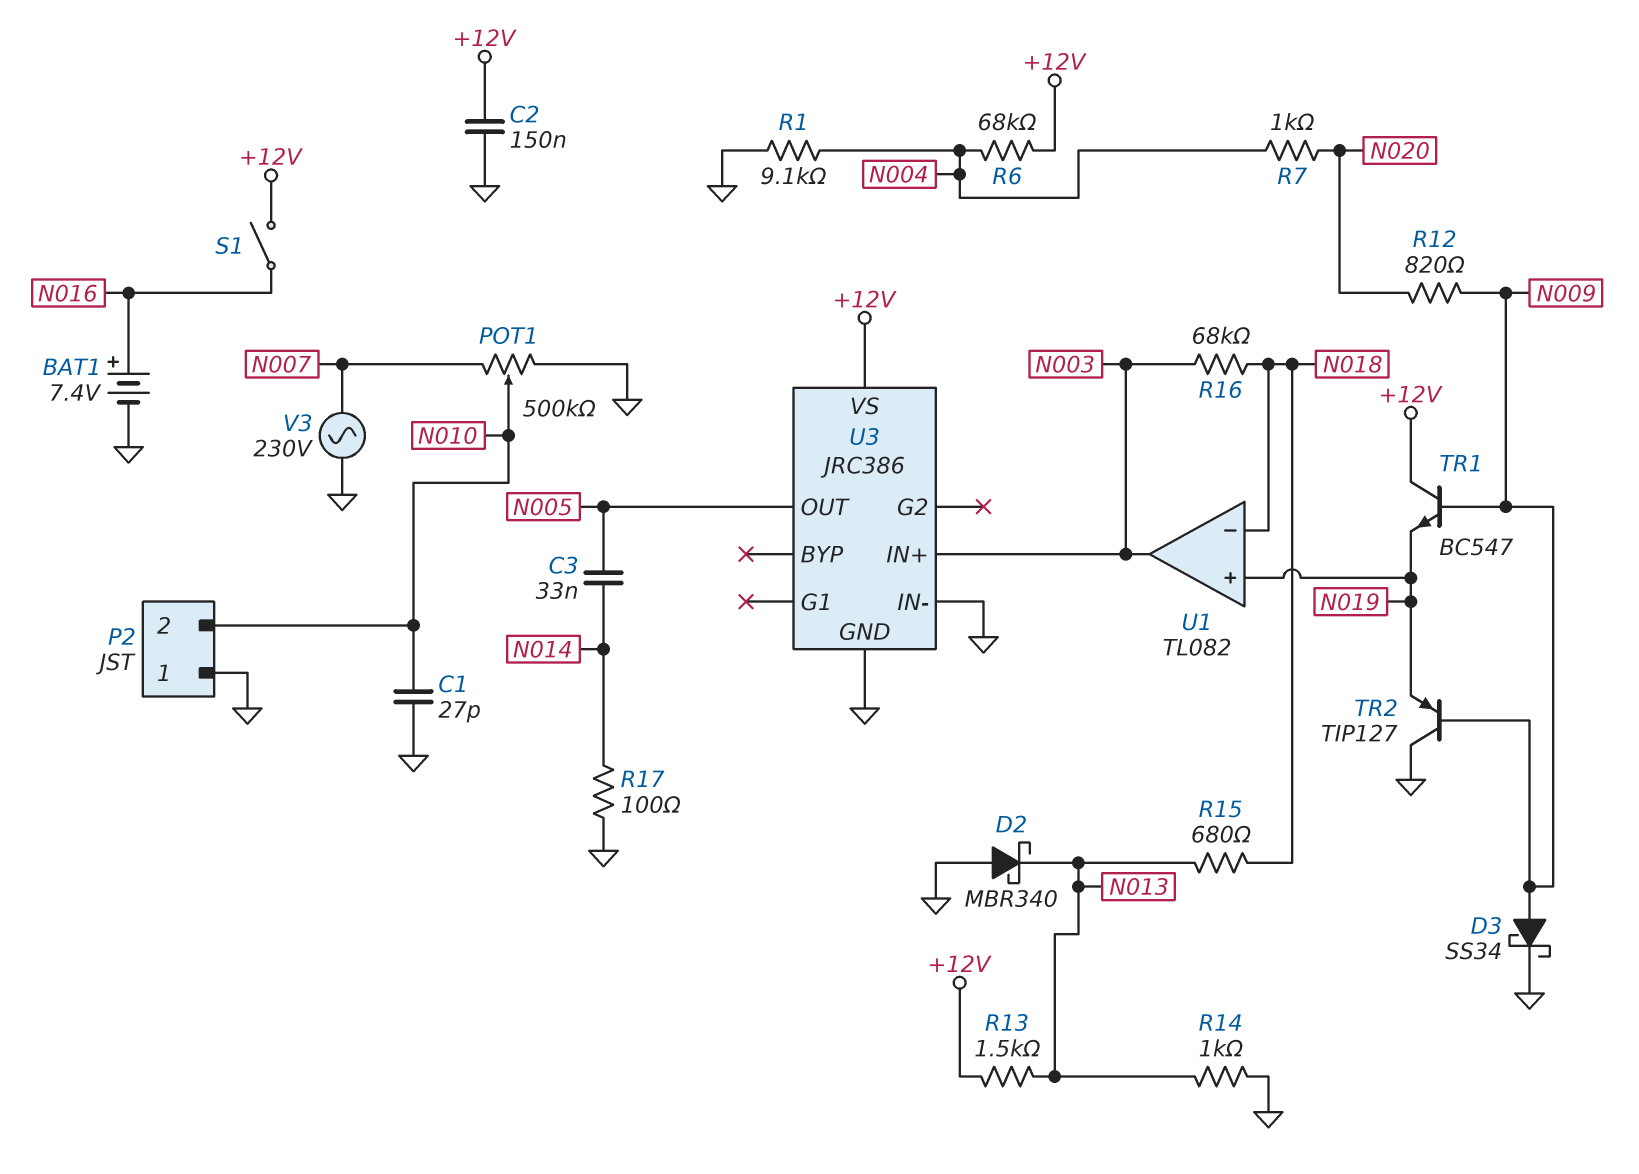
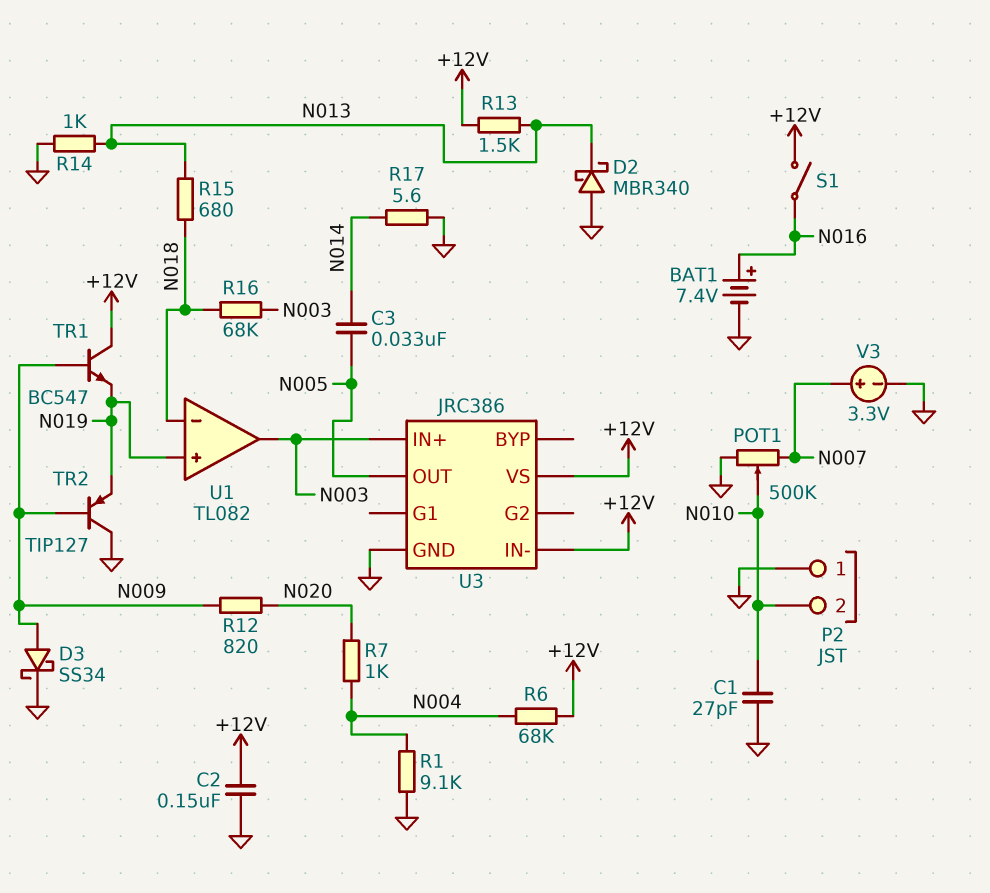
R17: 100 (GND, N014) -> 5.6 (GND, N014)
U3 pin IN-: GND -> +12V
V3: AC 230V (GND, N007) -> 3.3V (plus N007, minus GND)

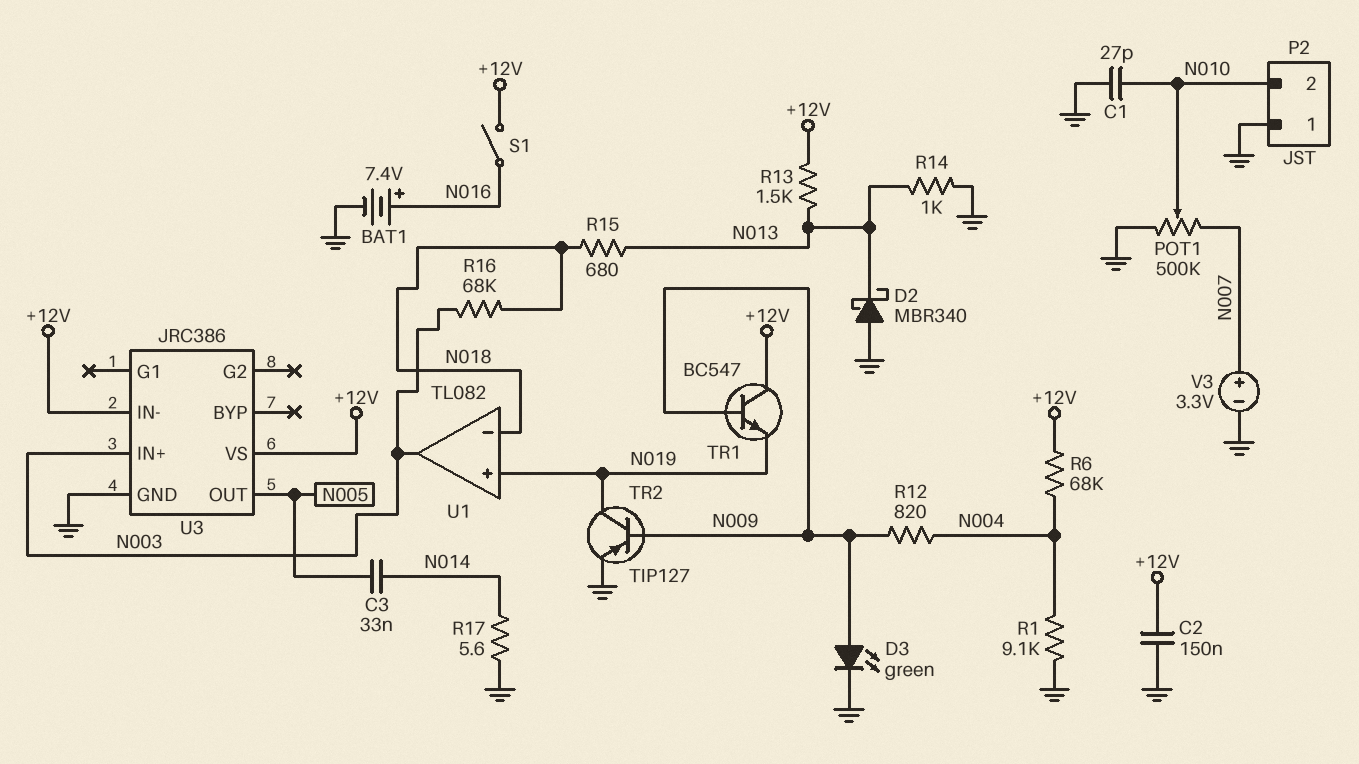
D3: schottky SS34 (A N009, K GND) -> LED green (A N009, K GND)
R7: 1k (N004, N020) -> none
R12: 820 (N009, N020) -> 820 (N004, N009)
TR2: PNP TIP127 (B N009, C GND, E N019) -> PNP TIP127 (B N009, C N019, E GND)

